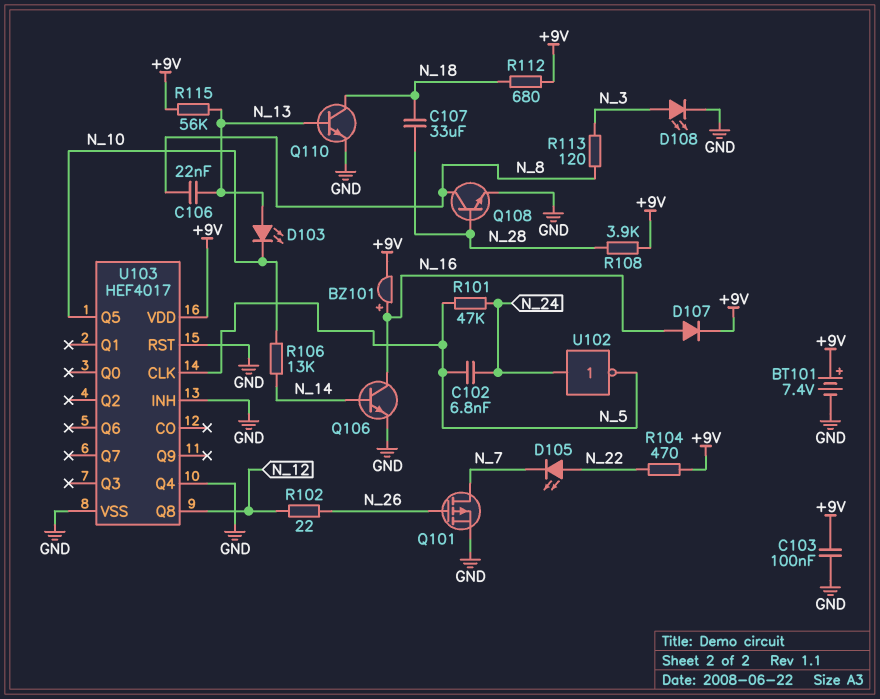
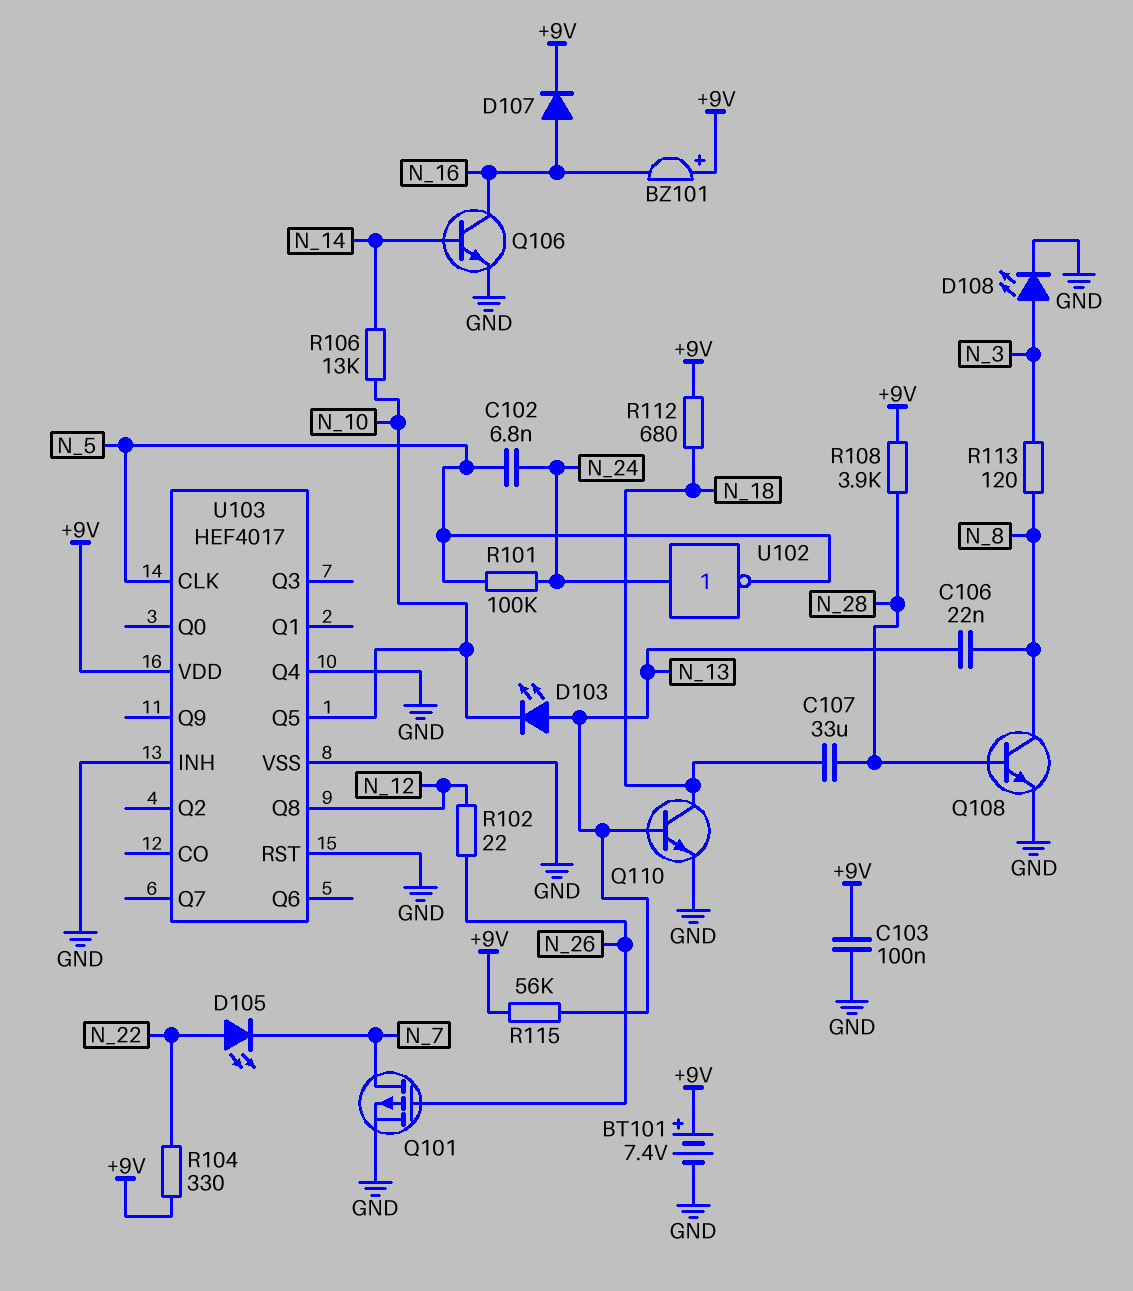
BZ101: buzzer (plus N_16, minus +9V) -> buzzer (plus +9V, minus N_16)
R101: 47k (N_5, N_24) -> 100k (N_5, N_24)
R104: 470 (+9V, N_22) -> 330 (+9V, N_22)

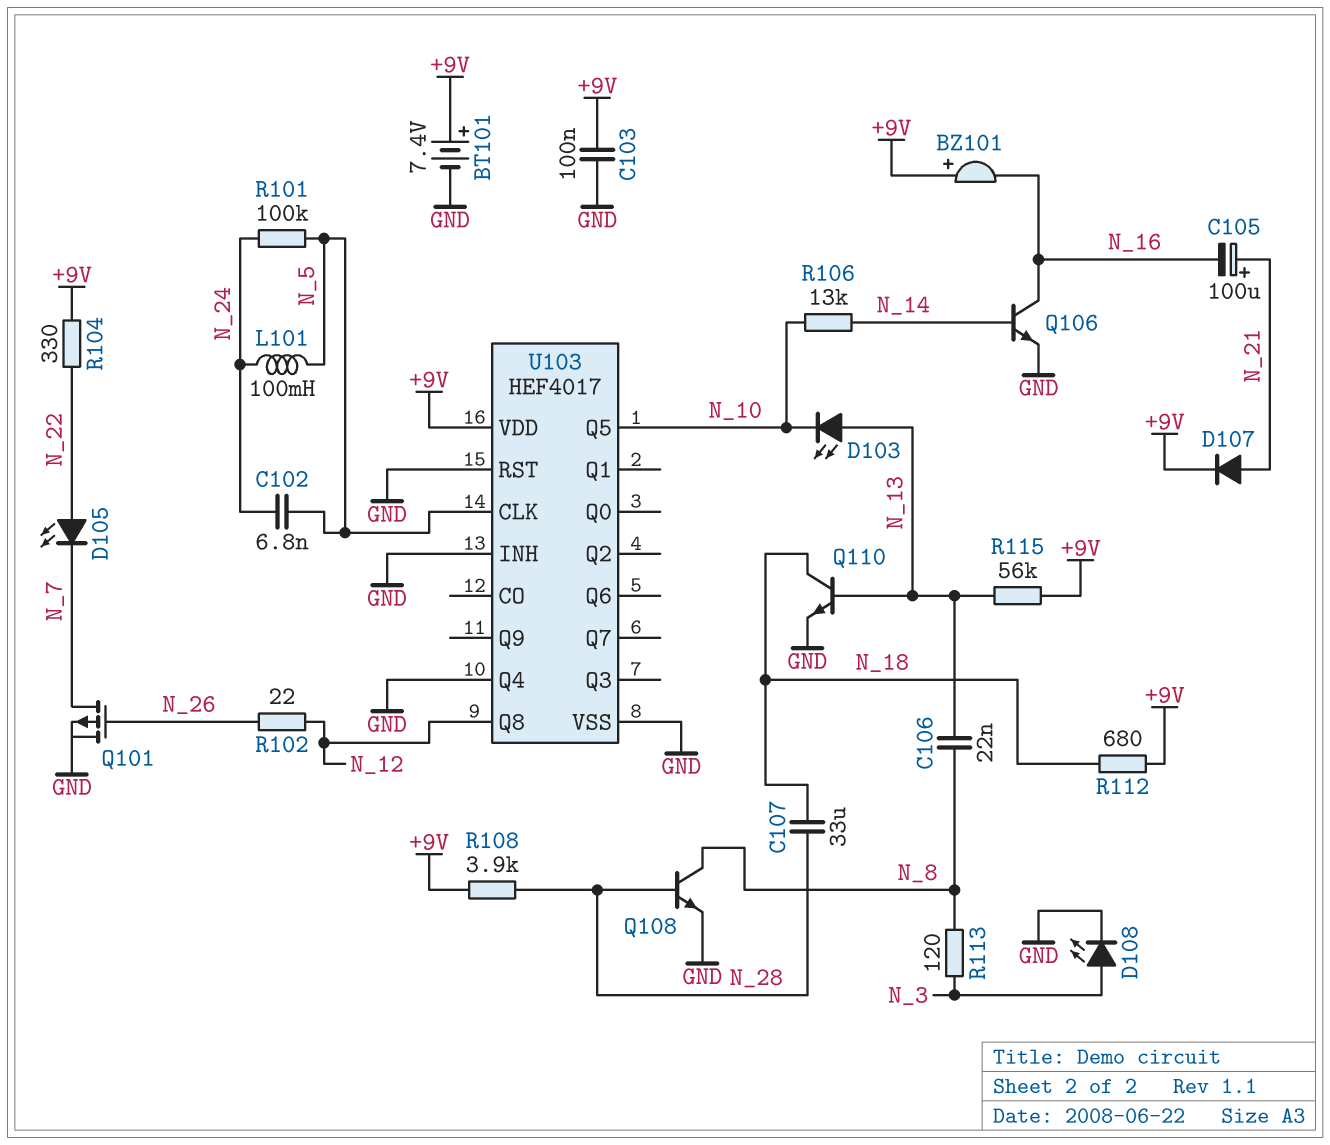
C105: none -> 100uF (plus N_21, minus N_16)
D107: diode (A N_16, K +9V) -> diode (A N_21, K +9V)
L101: none -> 100mH (N_5, N_24)
U102: NOT (in N_24, out N_5) -> none

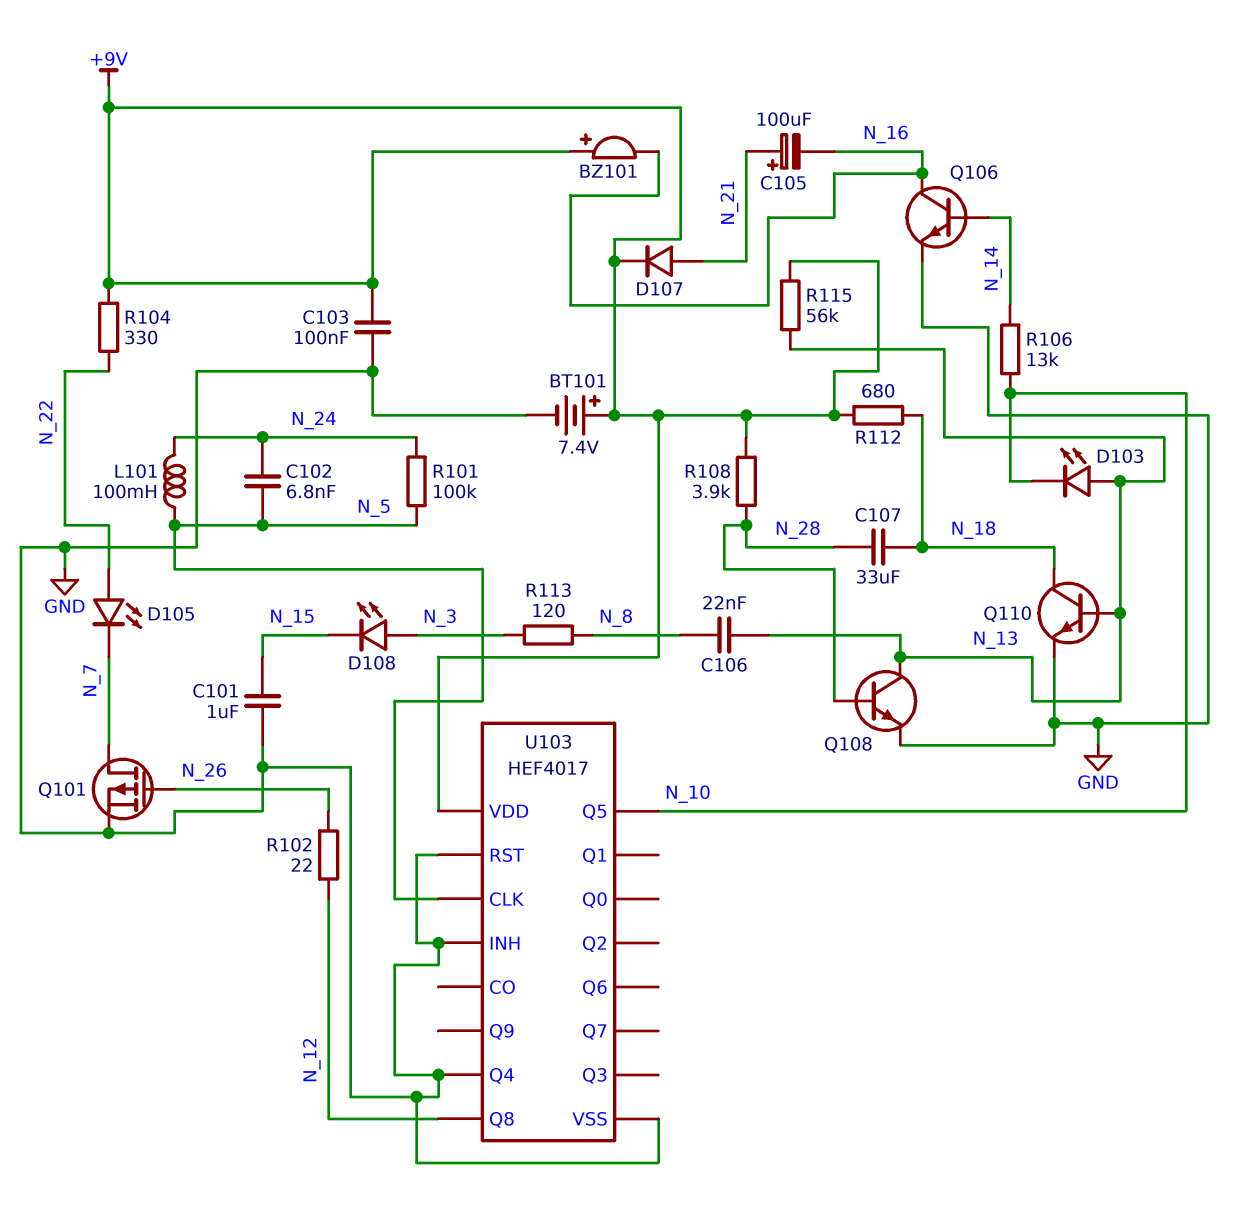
C101: none -> 1uF (GND, N_15)
D108: LED (A N_3, K GND) -> LED (A N_3, K N_15)
Q108: NPN (B N_28, C N_8, E GND) -> NPN (B N_28, C N_13, E GND)

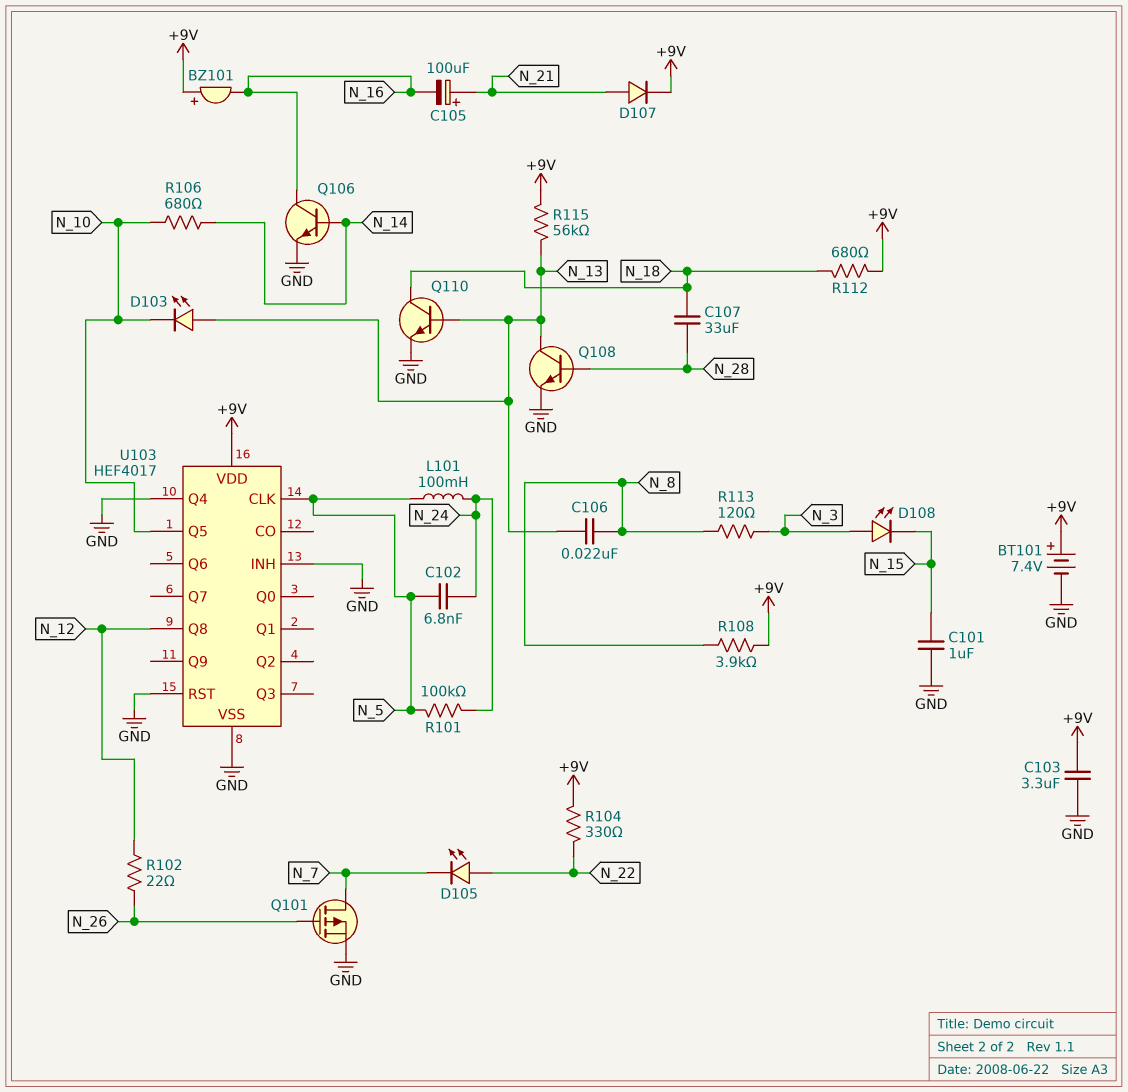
C103: 100nF (+9V, GND) -> 3.3uF (+9V, GND)
R106: 13k (N_10, N_14) -> 680 (N_10, N_14)
R108: 3.9k (+9V, N_28) -> 3.9k (+9V, N_8)

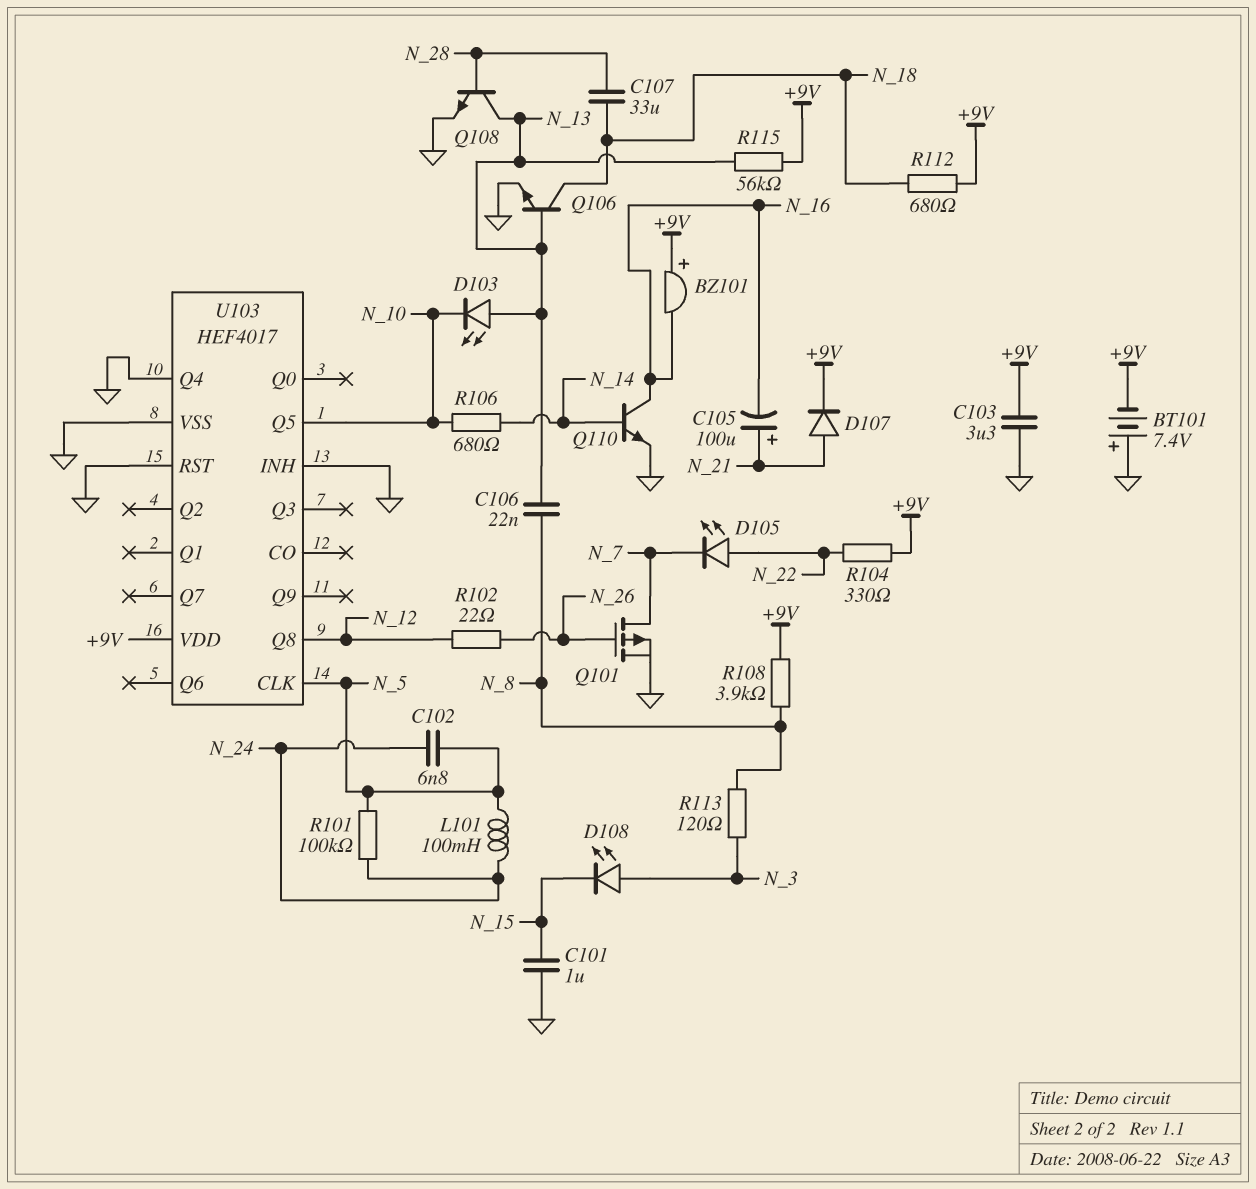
BT101: 7.4V (plus +9V, minus GND) -> 7.4V (plus GND, minus +9V)
Q106: NPN (B N_14, C N_16, E GND) -> NPN (B N_13, C N_18, E GND)
Q110: NPN (B N_13, C N_18, E GND) -> NPN (B N_14, C N_16, E GND)

